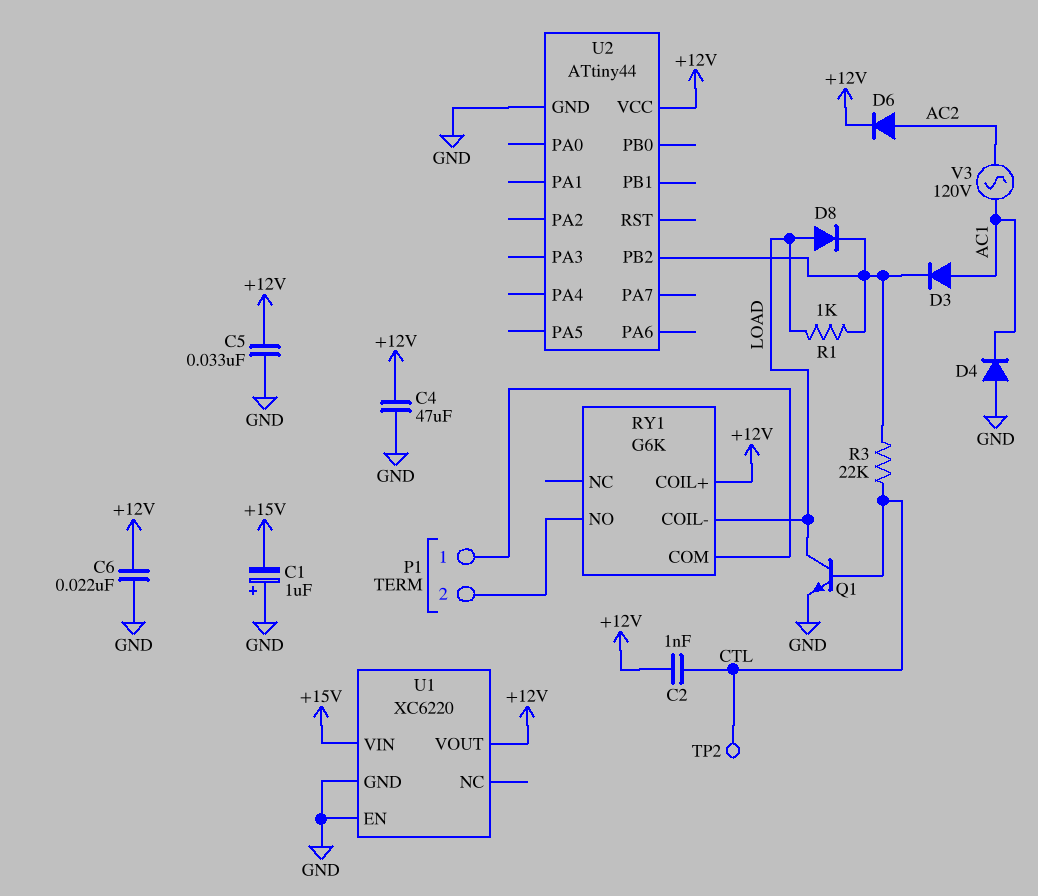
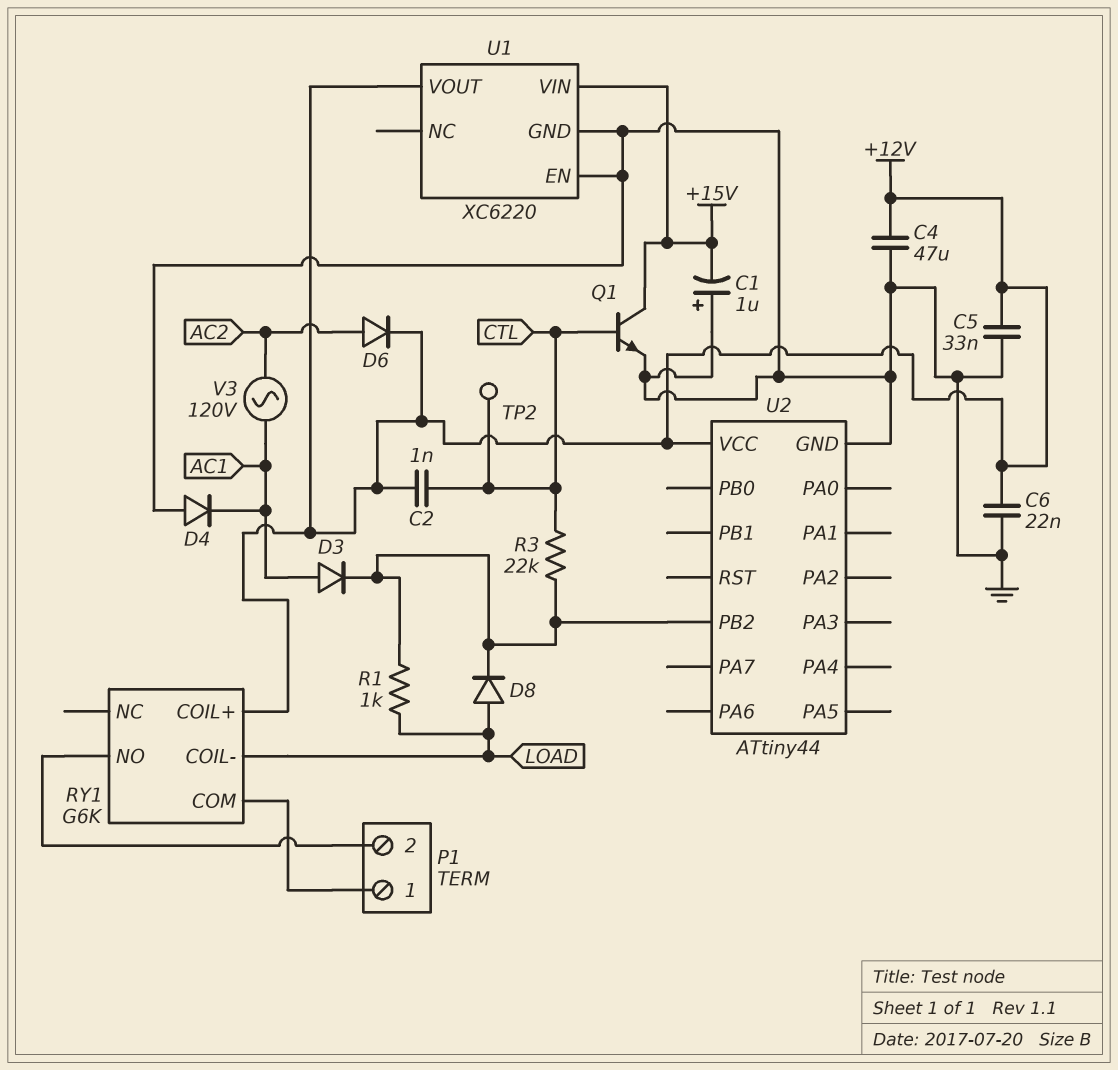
Q1: NPN (B CTL, C LOAD, E GND) -> NPN (B CTL, C +15V, E GND)

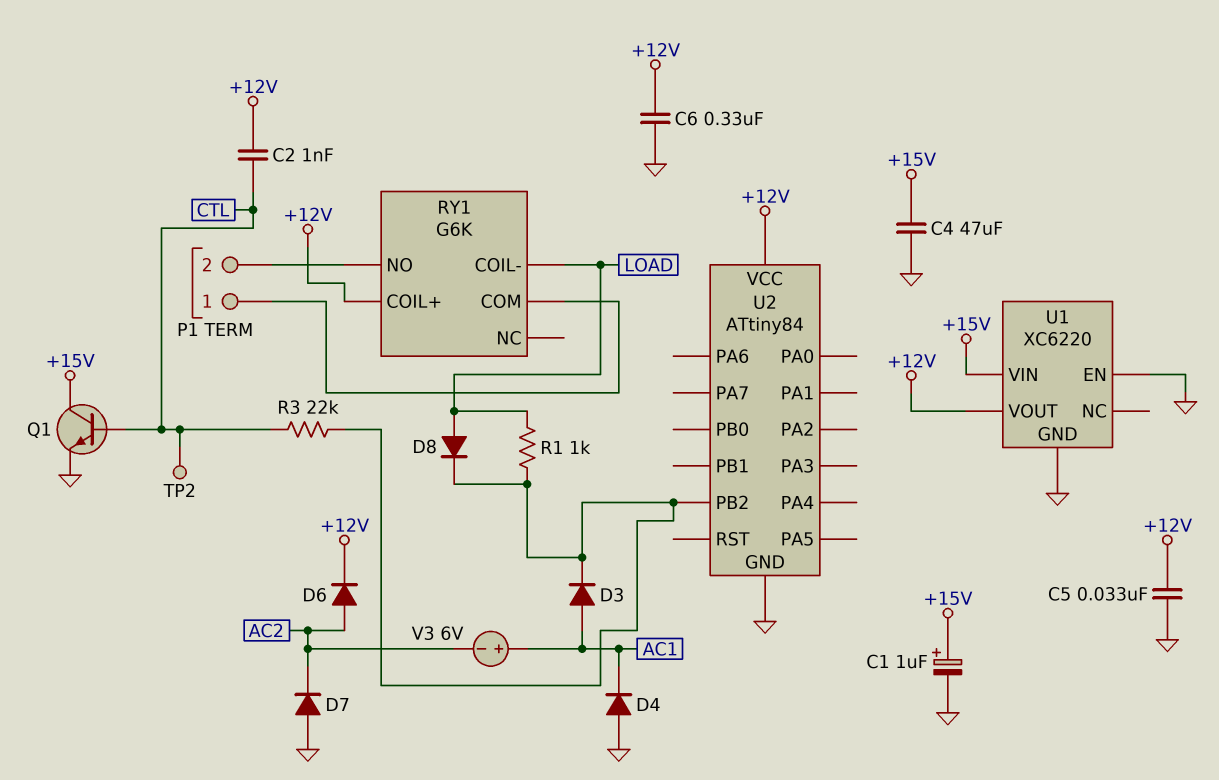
C1: 1uF (plus GND, minus +15V) -> 1uF (plus +15V, minus GND)
C4: 47uF (+12V, GND) -> 47uF (+15V, GND)
C6: 22nF (+12V, GND) -> 330nF (+12V, GND)
D7: none -> diode (A GND, K AC2)
U2: ATtiny44 -> ATtiny84
V3: AC 120V (AC1, AC2) -> 6V (plus AC1, minus AC2)

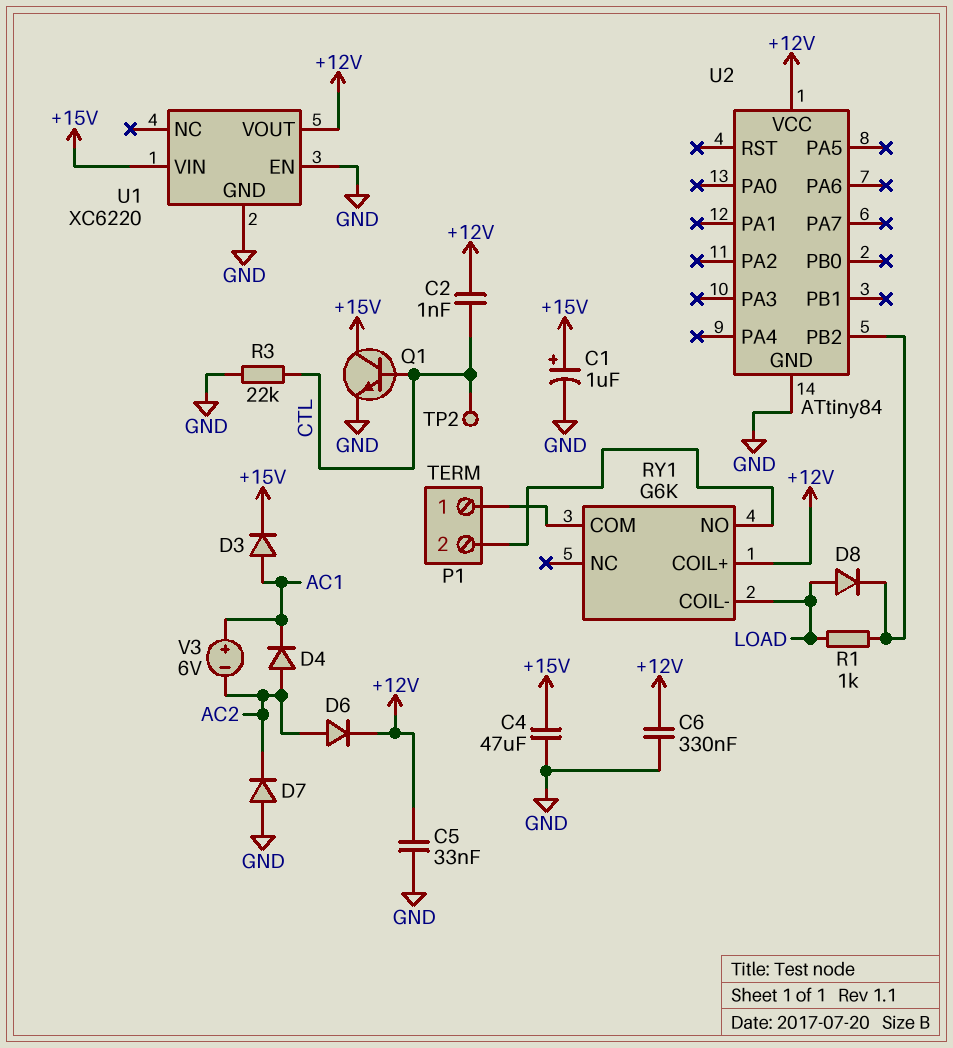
D3: diode (A AC1, K U2/PB2) -> diode (A AC1, K +15V)
D4: diode (A GND, K AC1) -> diode (A AC2, K AC1)
R3: 22k (CTL, U2/PB2) -> 22k (CTL, GND)

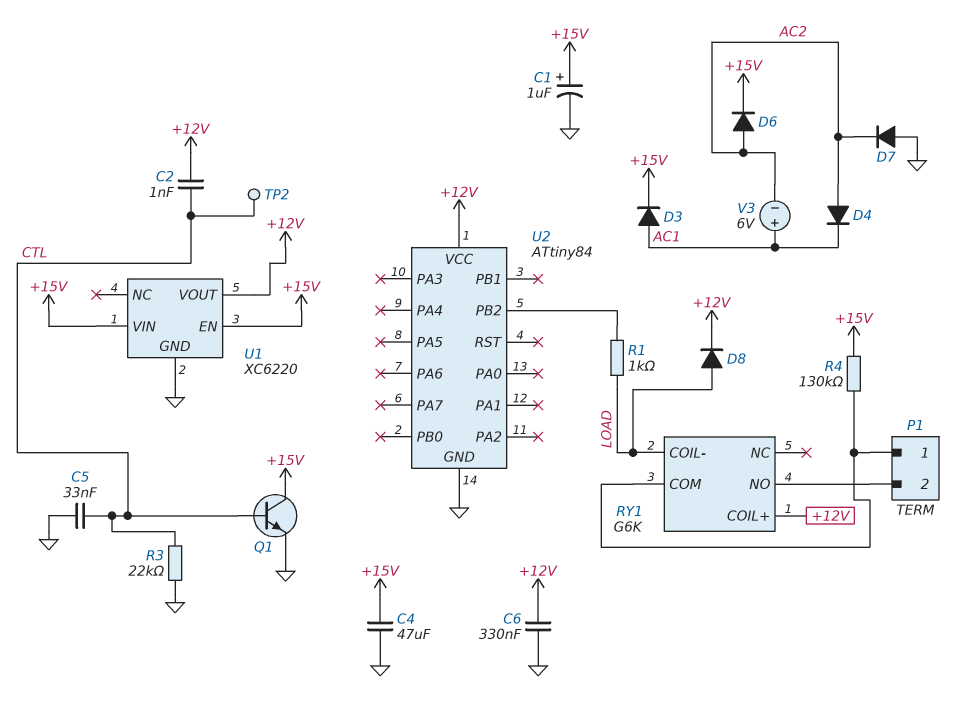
C5: 33nF (+12V, GND) -> 33nF (CTL, GND)
D6: diode (A AC2, K +12V) -> diode (A AC2, K +15V)
D8: diode (A LOAD, K U2/PB2) -> diode (A LOAD, K +12V)
R4: none -> 130k (+15V, P1/1)
U1 pin EN: GND -> +15V

